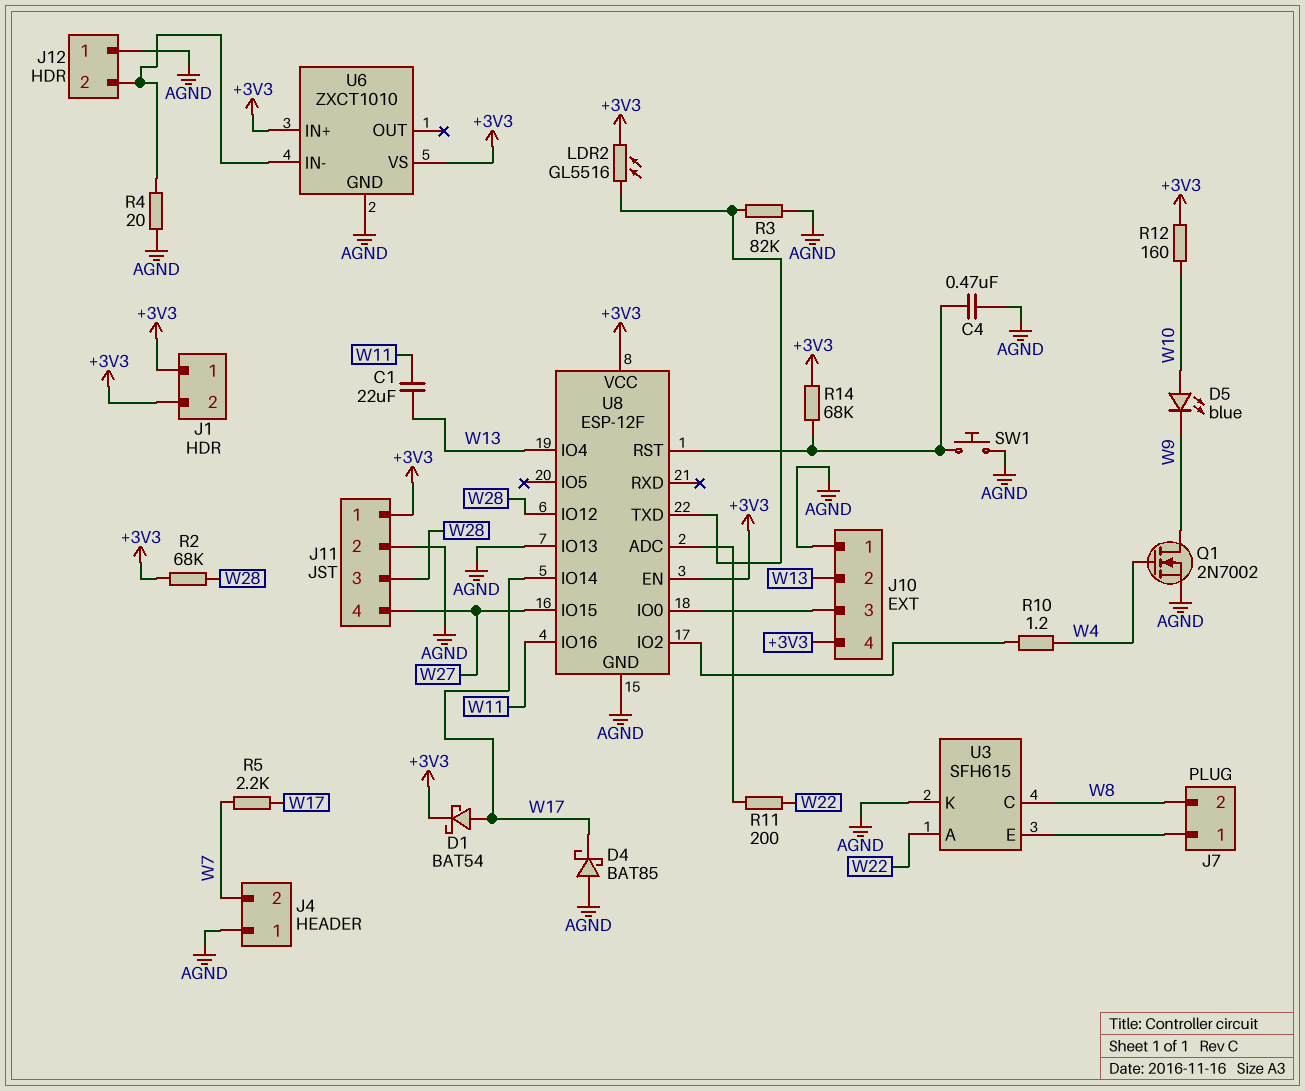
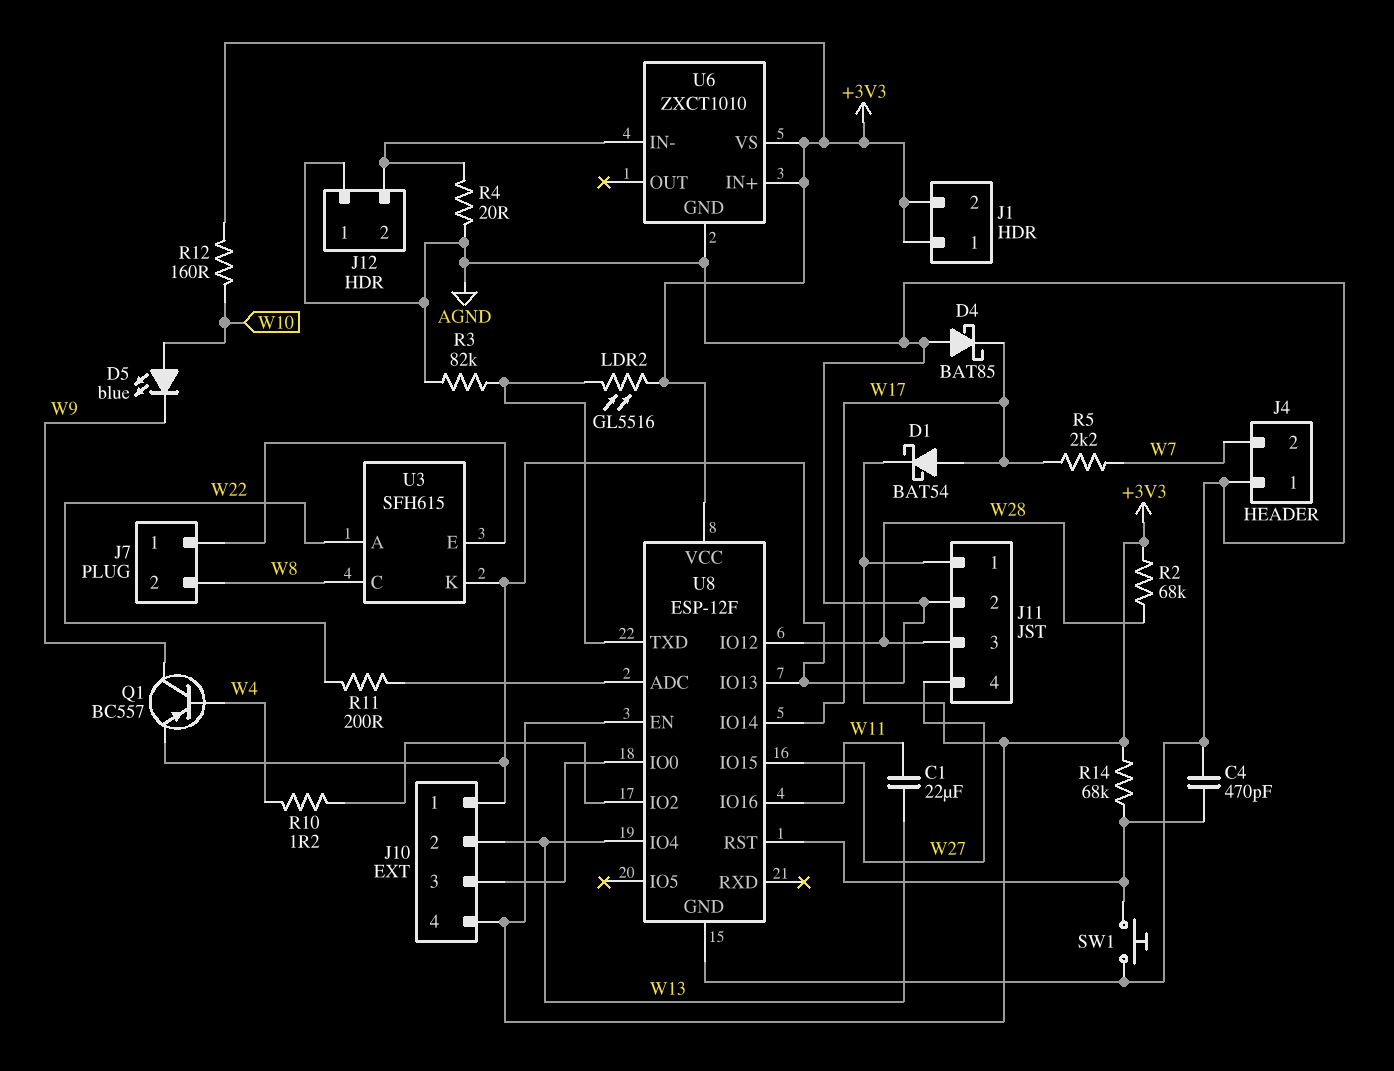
C4: 470nF (AGND, U8/RST) -> 470pF (AGND, U8/RST)
Q1: NMOS 2N7002 (G W4, D W9, S AGND) -> PNP BC557 (B W4, C W9, E AGND)

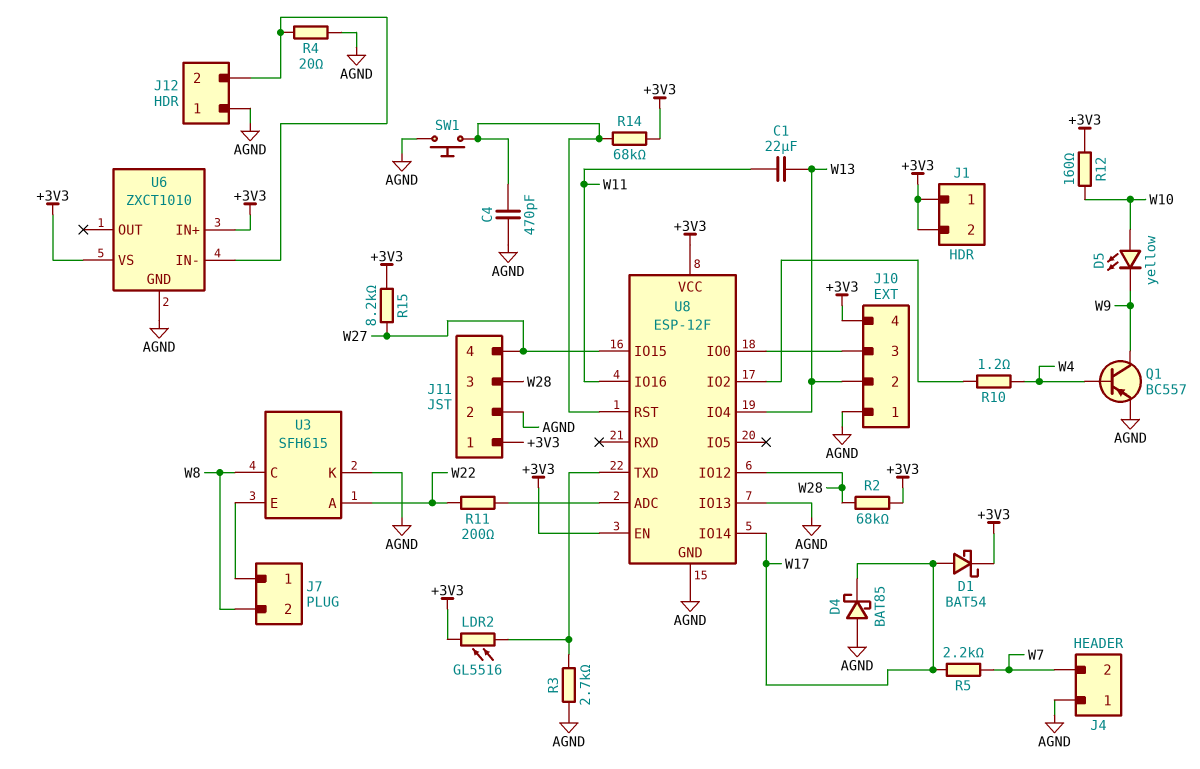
D5: LED blue (A W10, K W9) -> LED yellow (A W10, K W9)
R3: 82k (AGND, U8/TXD) -> 2.7k (AGND, U8/TXD)
R15: none -> 8.2k (+3V3, W27)

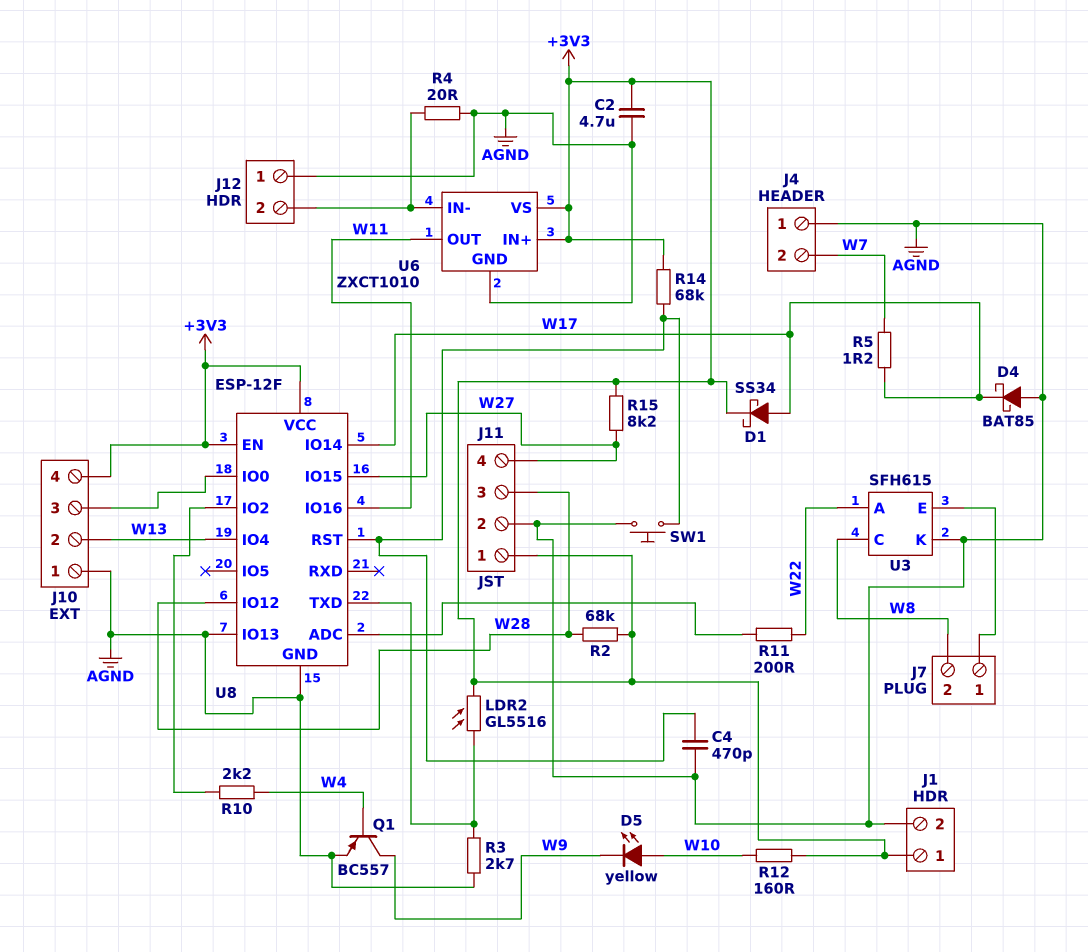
C1: 22uF (W11, W13) -> none
C2: none -> 4.7uF (+3V3, AGND)
D1: schottky BAT54 (A W17, K +3V3) -> schottky SS34 (A W17, K +3V3)
J1 pin 2: +3V3 -> AGND
R5: 2.2k (W7, W17) -> 1.2 (W7, W17)
R10: 1.2 (U8/IO2, W4) -> 2.2k (U8/IO2, W4)
U6 pin OUT: none -> W11

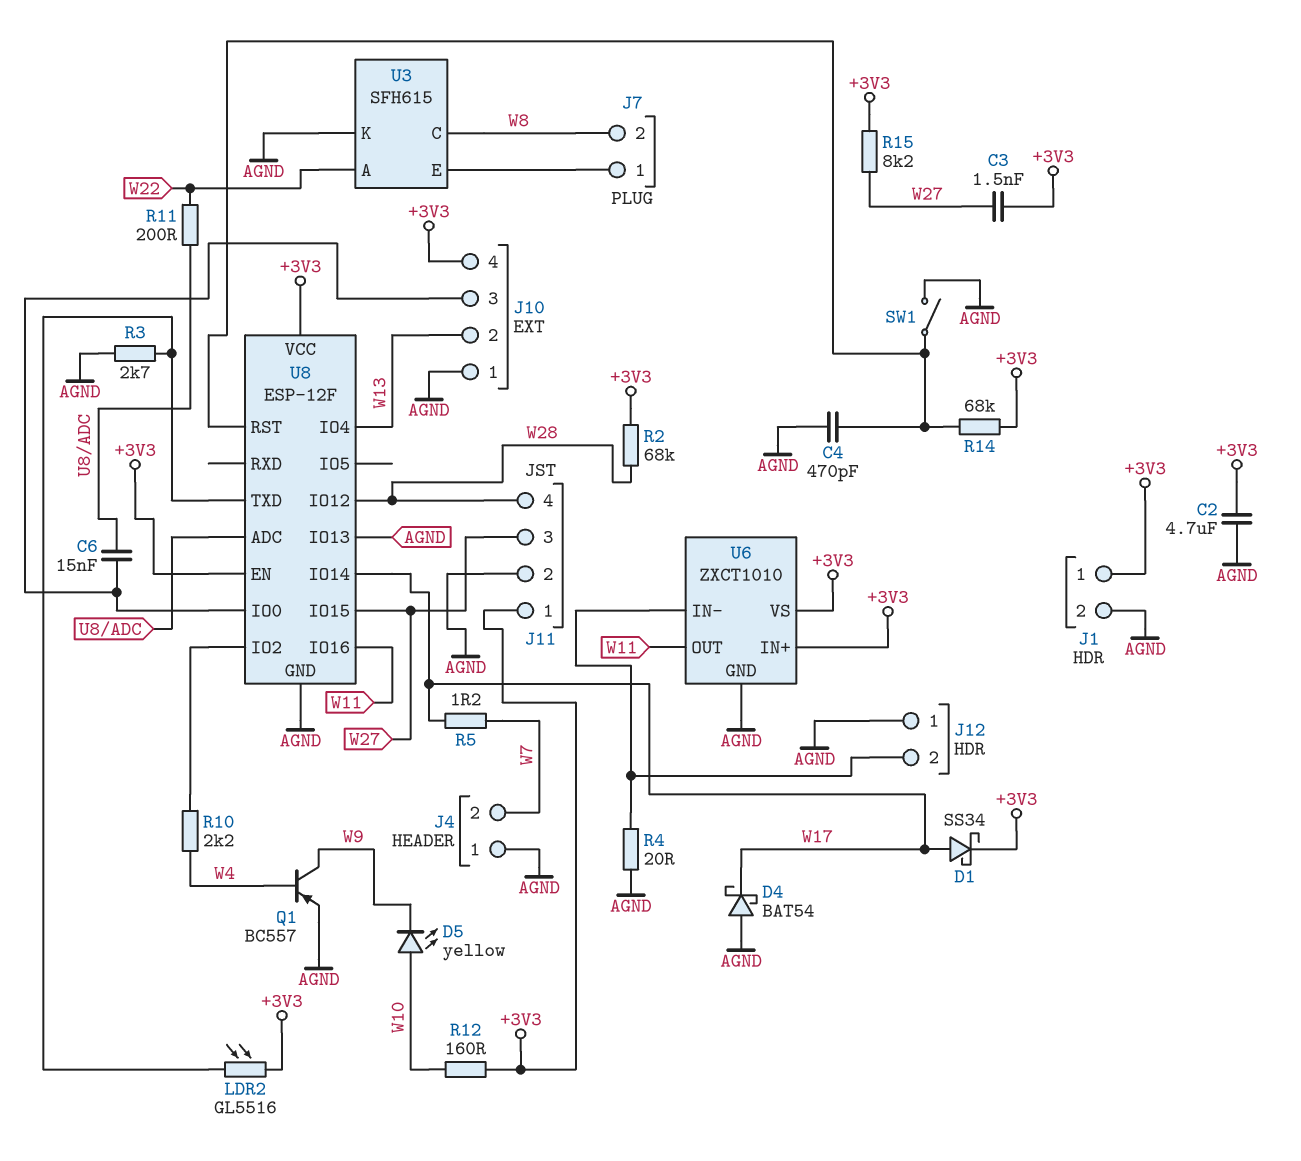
C3: none -> 1.5nF (+3V3, W27)
C6: none -> 15nF (J10/3, U8/ADC)
D4: schottky BAT85 (A AGND, K W17) -> schottky BAT54 (A AGND, K W17)
J11 pin 3: W28 -> W27
J11 pin 4: W27 -> W28
SW1: button (AGND, U8/RST) -> switch (AGND, U8/RST)

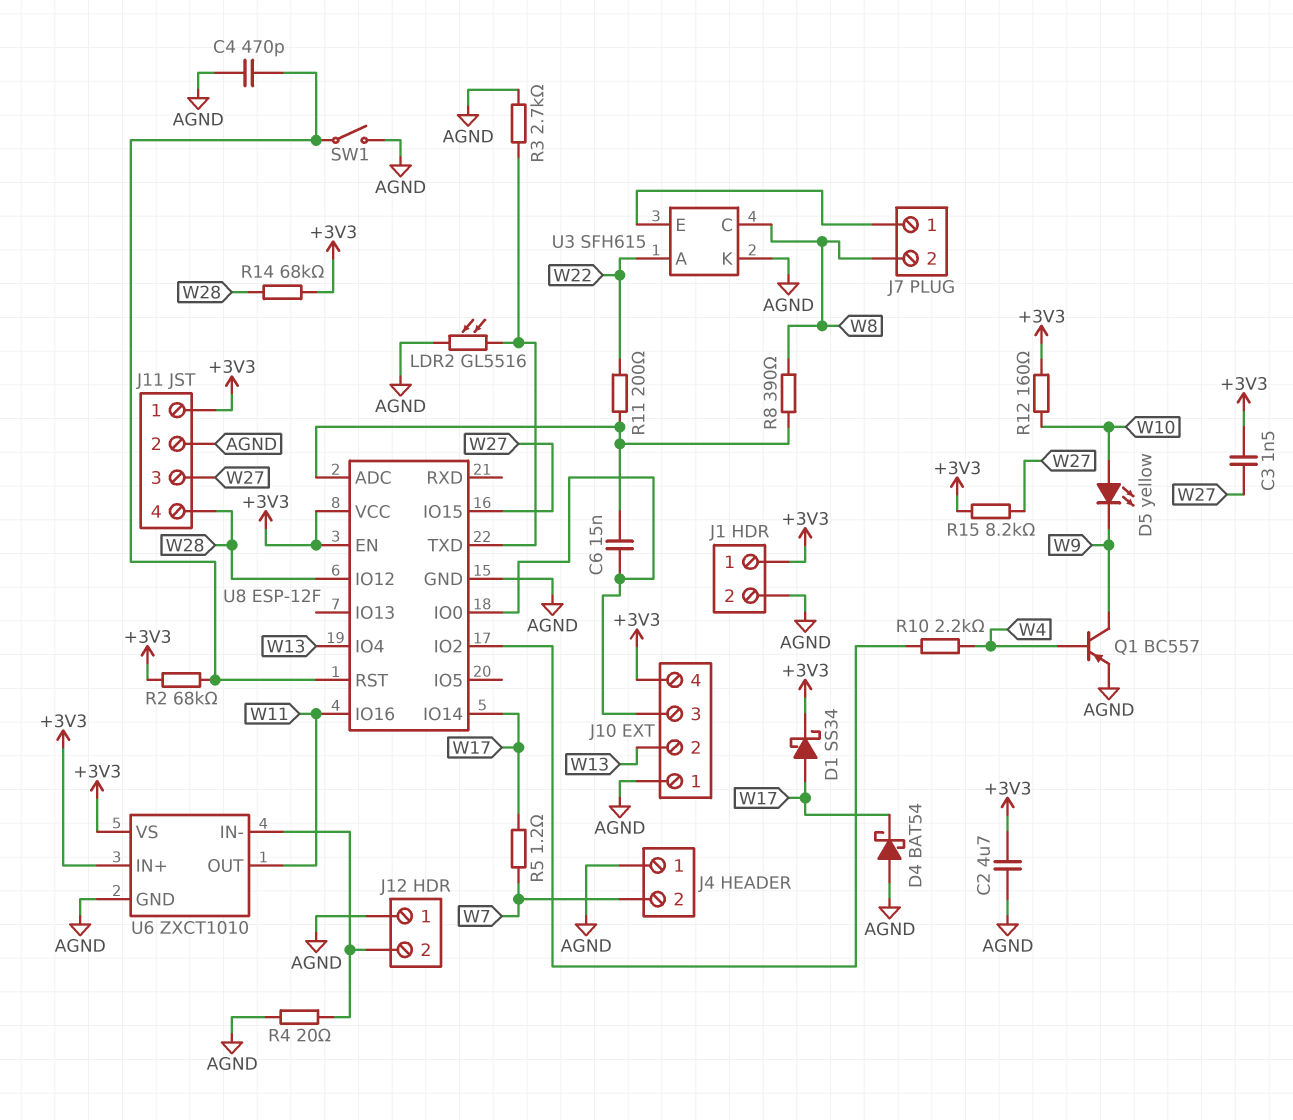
LDR2: GL5516 (+3V3, U8/TXD) -> GL5516 (AGND, U8/TXD)
R2: 68k (+3V3, W28) -> 68k (+3V3, U8/RST)
R8: none -> 390 (U8/ADC, W8)
R14: 68k (+3V3, U8/RST) -> 68k (+3V3, W28)
U8 pin IO13: AGND -> none

